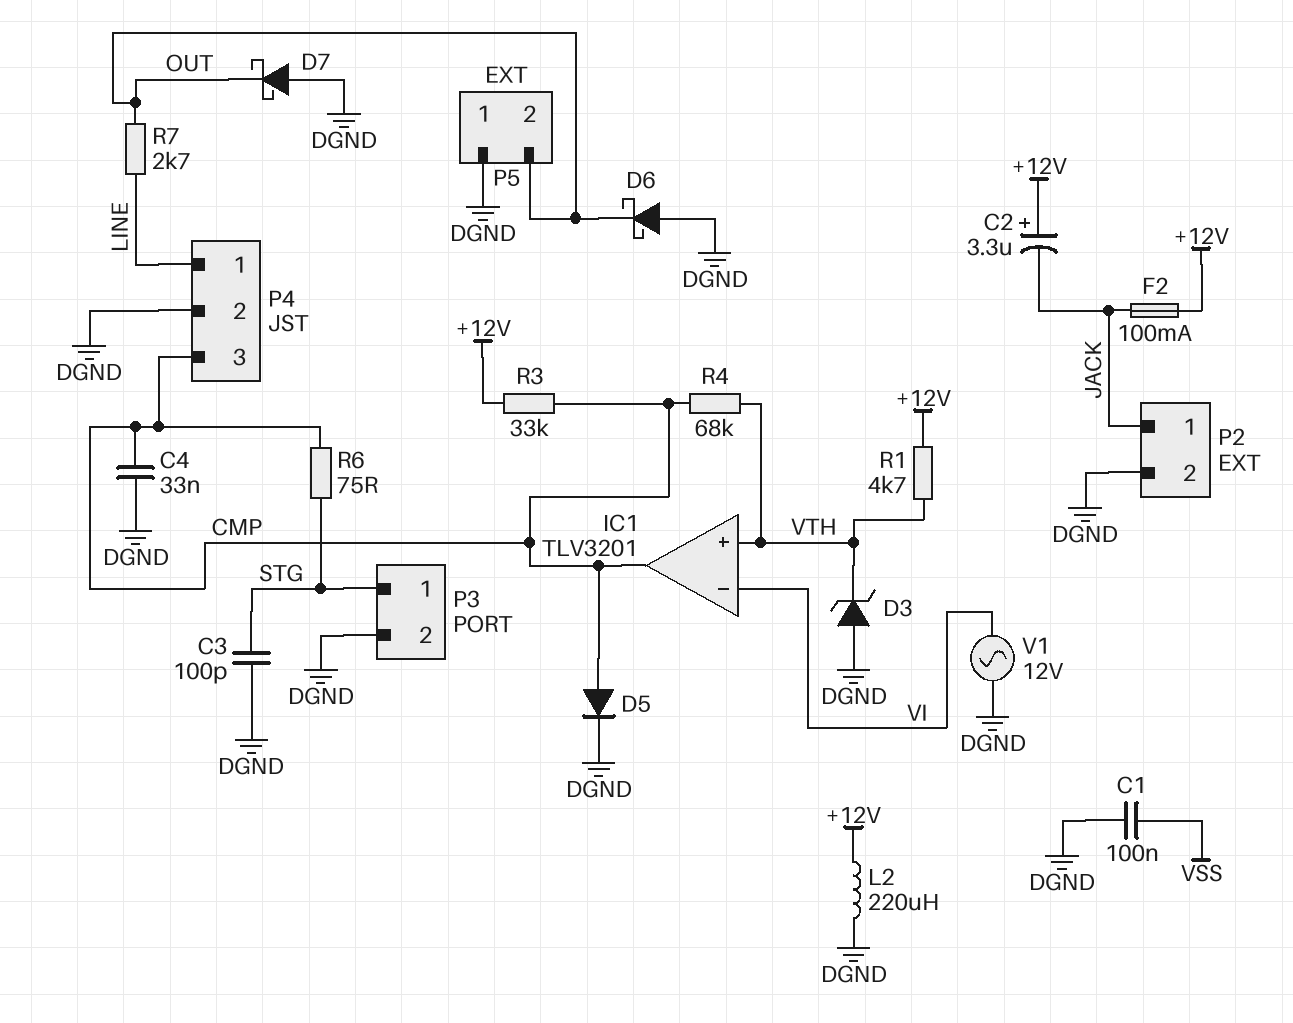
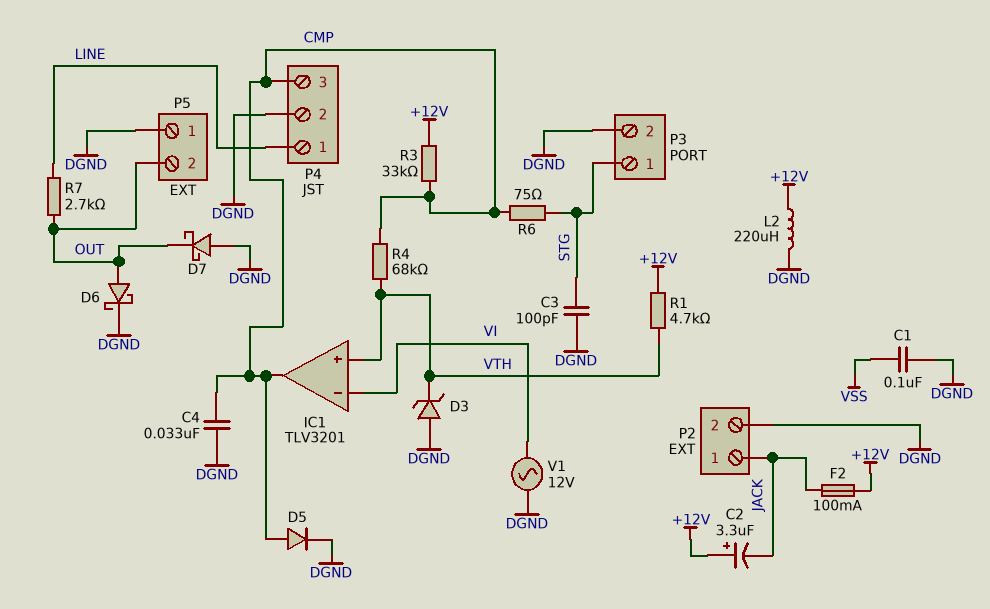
D6: schottky (A DGND, K OUT) -> schottky (A OUT, K DGND)

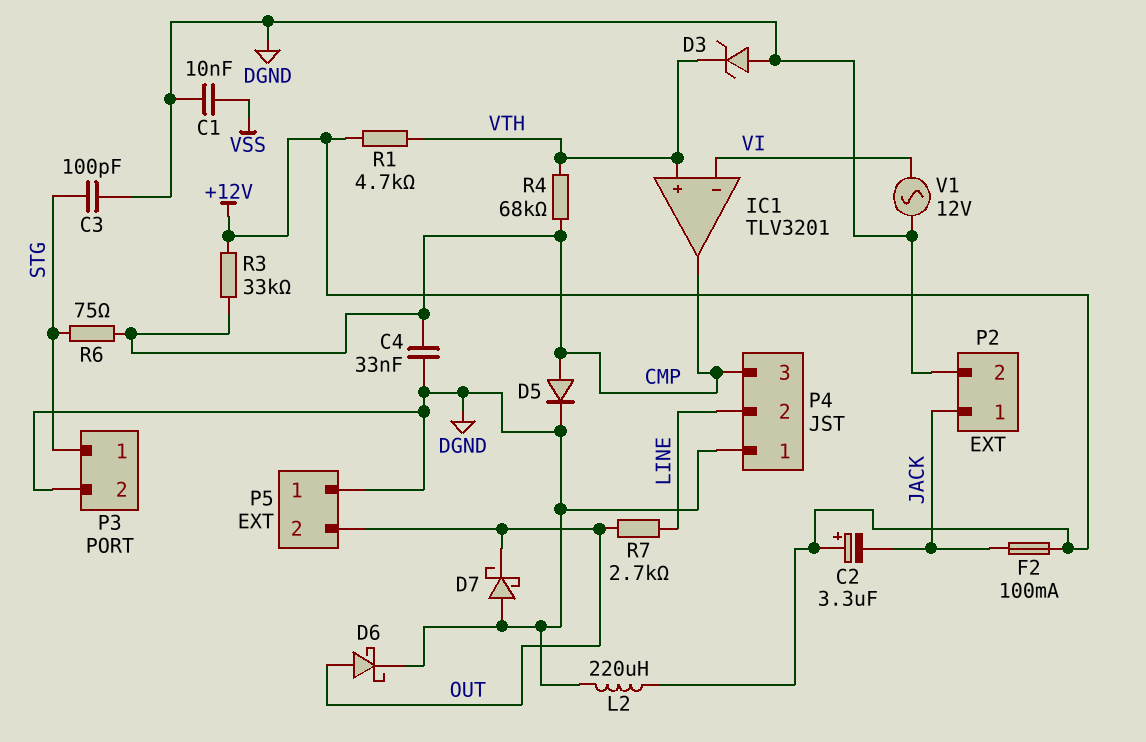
C1: 100nF (DGND, VSS) -> 10nF (DGND, VSS)
P4 pin 1: LINE -> DGND
P4 pin 2: DGND -> LINE

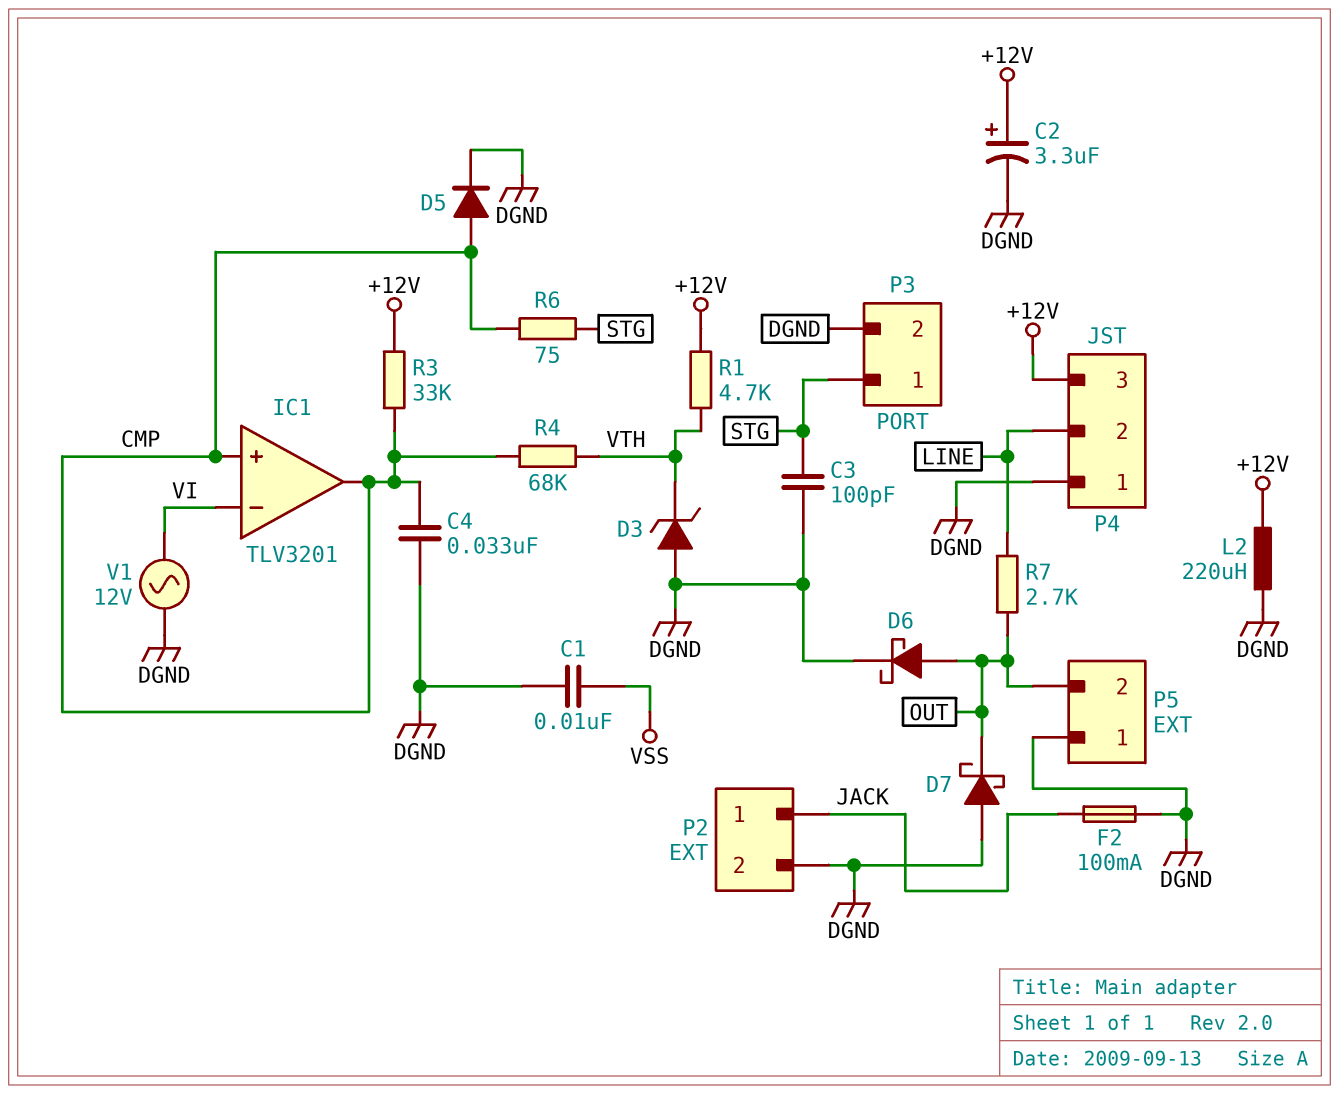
C2: 3.3uF (plus +12V, minus JACK) -> 3.3uF (plus +12V, minus DGND)
F2: 100mA (+12V, JACK) -> 100mA (DGND, JACK)
IC1 pin in+: VTH -> CMP
P4 pin 3: CMP -> +12V

